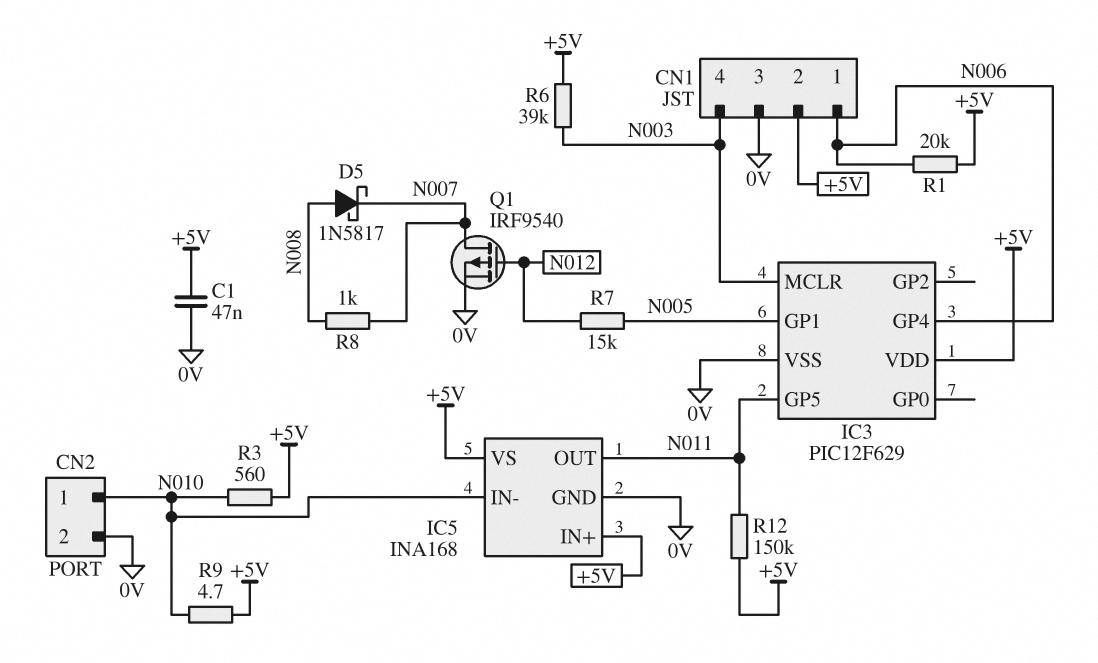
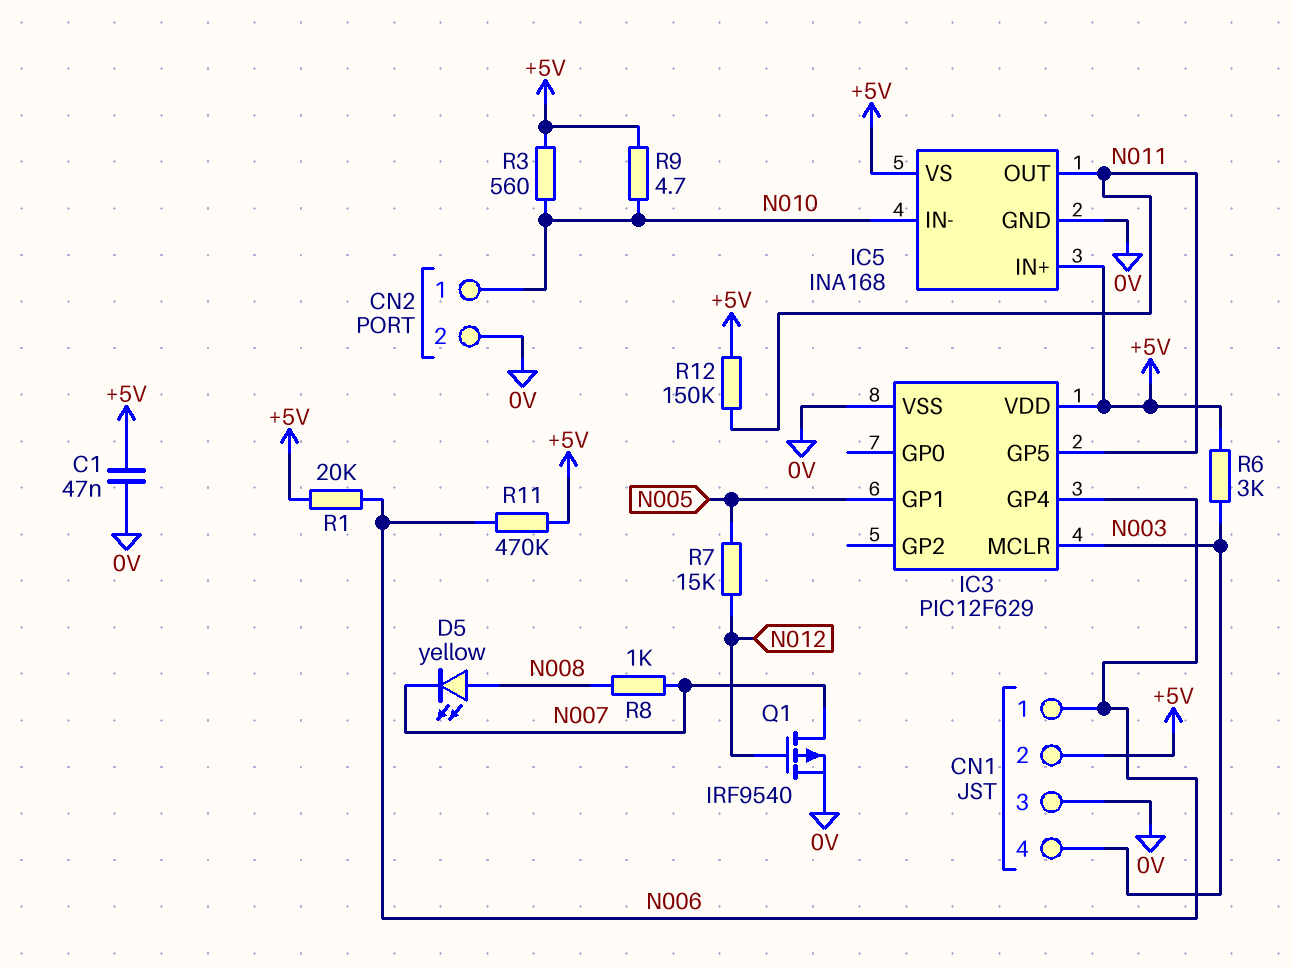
D5: schottky 1N5817 (A N008, K N007) -> LED yellow (A N008, K N007)
R6: 39k (+5V, N003) -> 3k (+5V, N003)
R11: none -> 470k (+5V, N006)

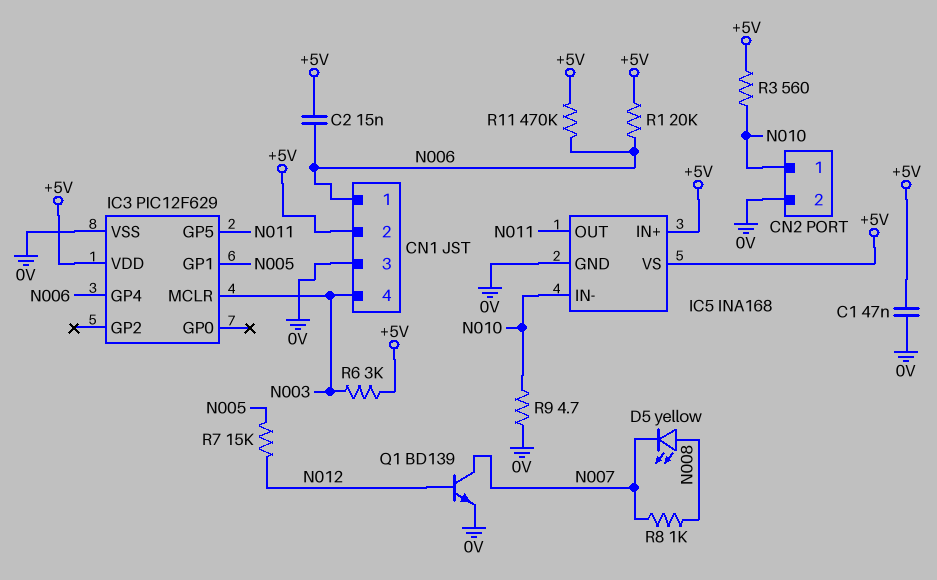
C2: none -> 15nF (+5V, N006)
Q1: PMOS IRF9540 (G N012, D N007, S 0V) -> NPN BD139 (B N012, C N007, E 0V)
R9: 4.7 (+5V, N010) -> 4.7 (0V, N010)
R12: 150k (+5V, N011) -> none

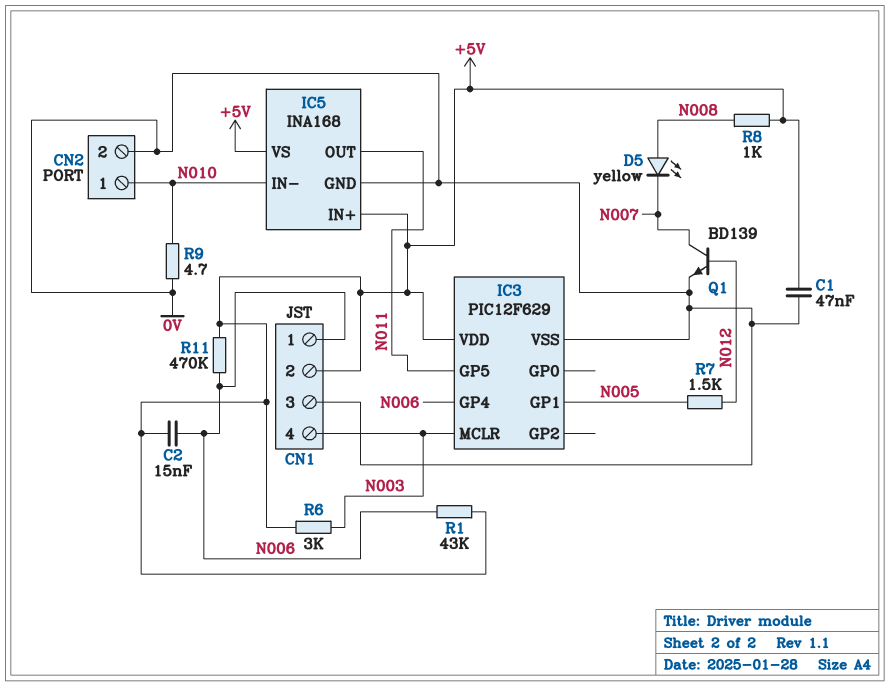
R1: 20k (+5V, N006) -> 43k (+5V, N006)
R3: 560 (+5V, N010) -> none
R7: 15k (N005, N012) -> 1.5k (N005, N012)
R8: 1k (N007, N008) -> 1k (+5V, N008)

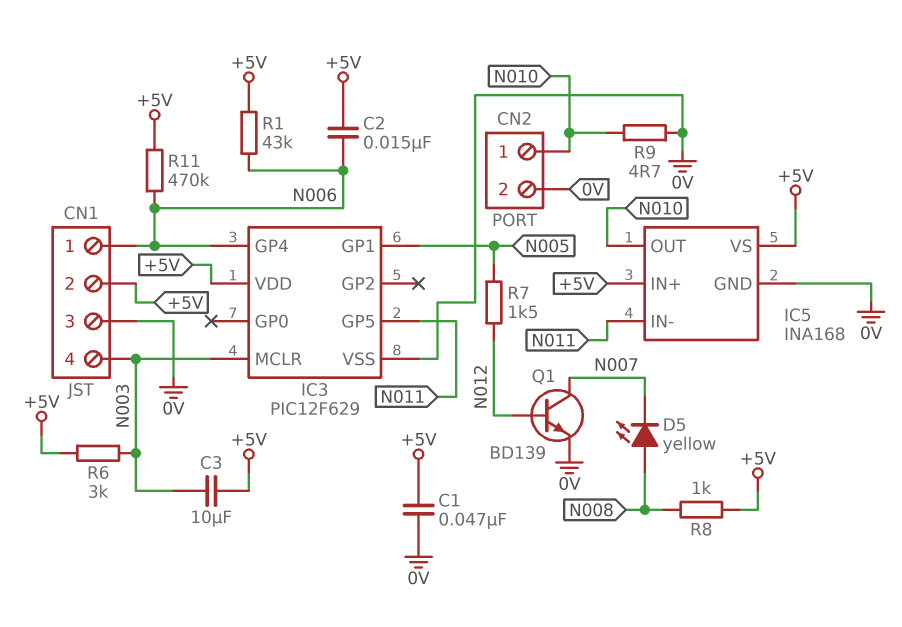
C3: none -> 10uF (+5V, N003)
IC5 pin IN-: N010 -> N011
IC5 pin OUT: N011 -> N010

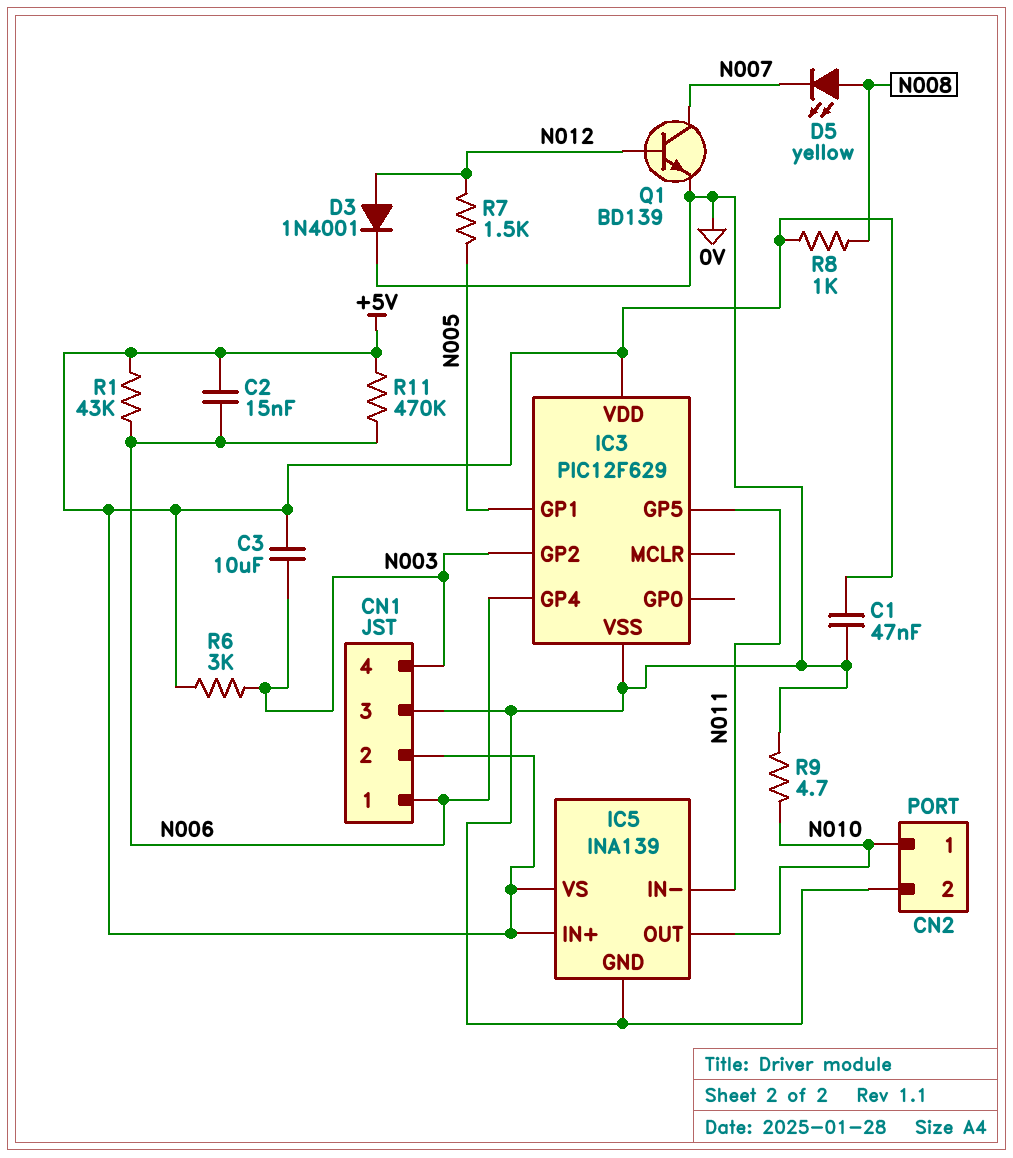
D3: none -> diode 1N4001 (A N012, K 0V)
IC3 pin GP2: none -> N003
IC3 pin MCLR: N003 -> none
IC5: INA168 -> INA139

